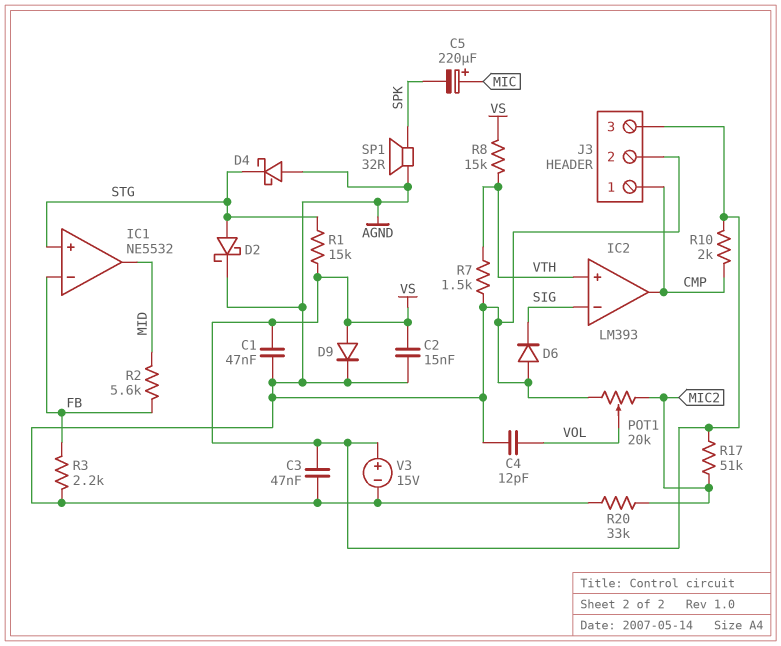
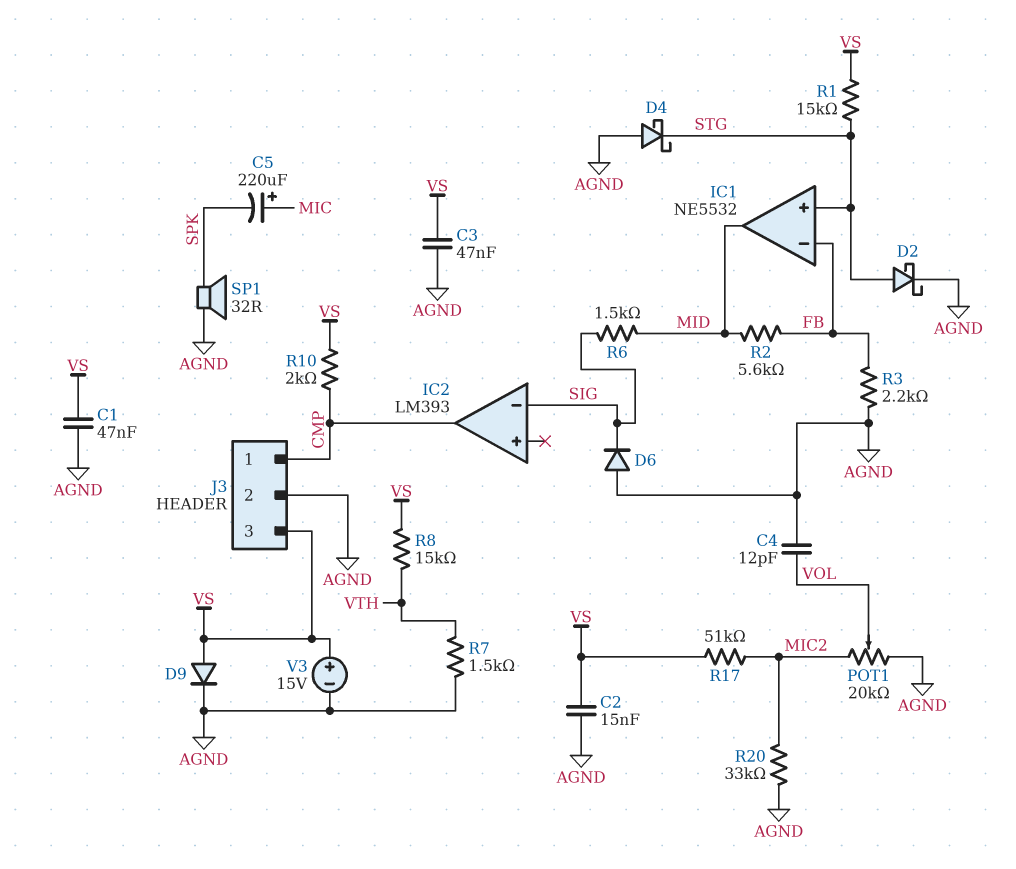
IC2 pin in+: VTH -> none
R6: none -> 1.5k (MID, SIG)

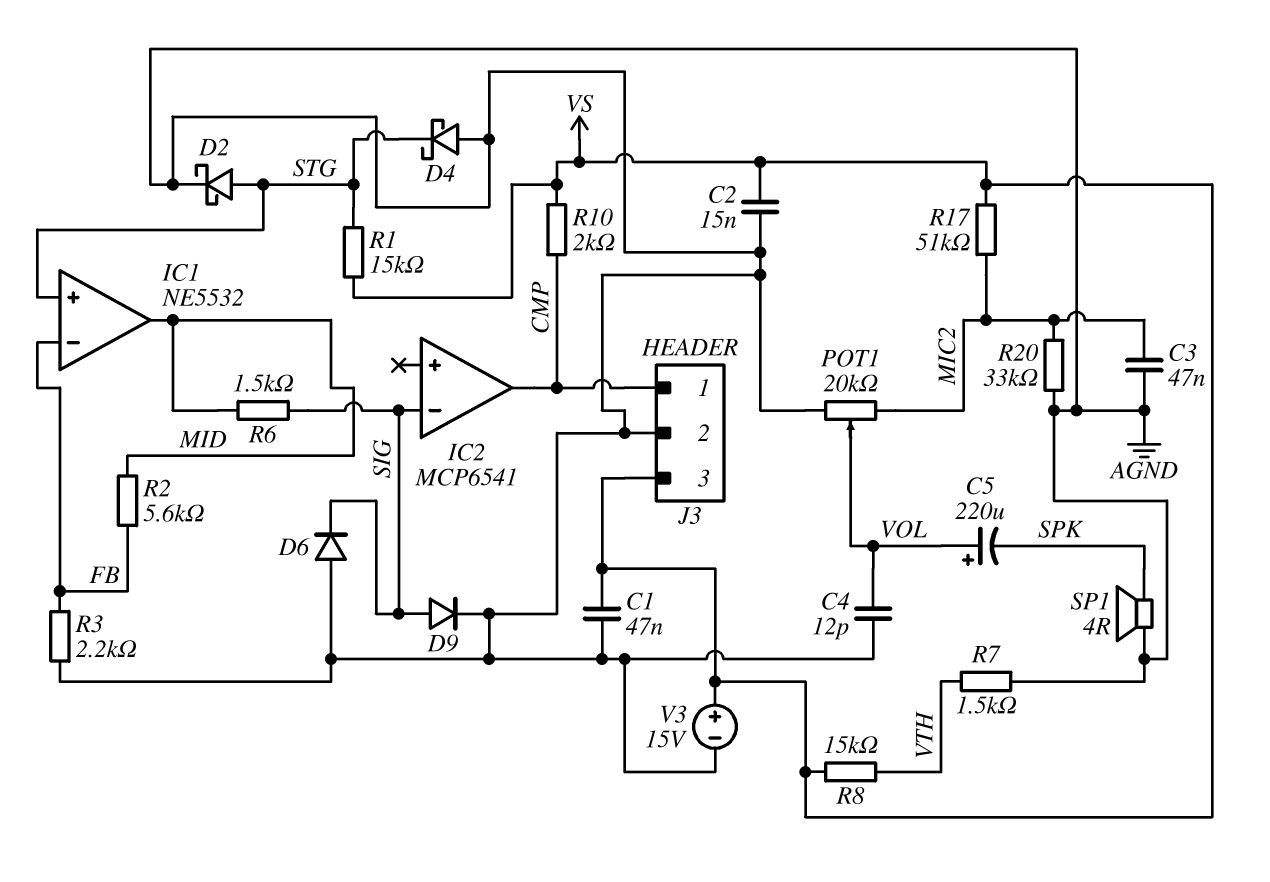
C3: 47nF (AGND, VS) -> 47nF (AGND, MIC2)
C5: 220uF (plus MIC, minus SPK) -> 220uF (plus VOL, minus SPK)
D9: diode (A VS, K AGND) -> diode (A SIG, K AGND)
IC2: LM393 -> MCP6541
SP1: speaker 32R (AGND, SPK) -> speaker 4R (AGND, SPK)

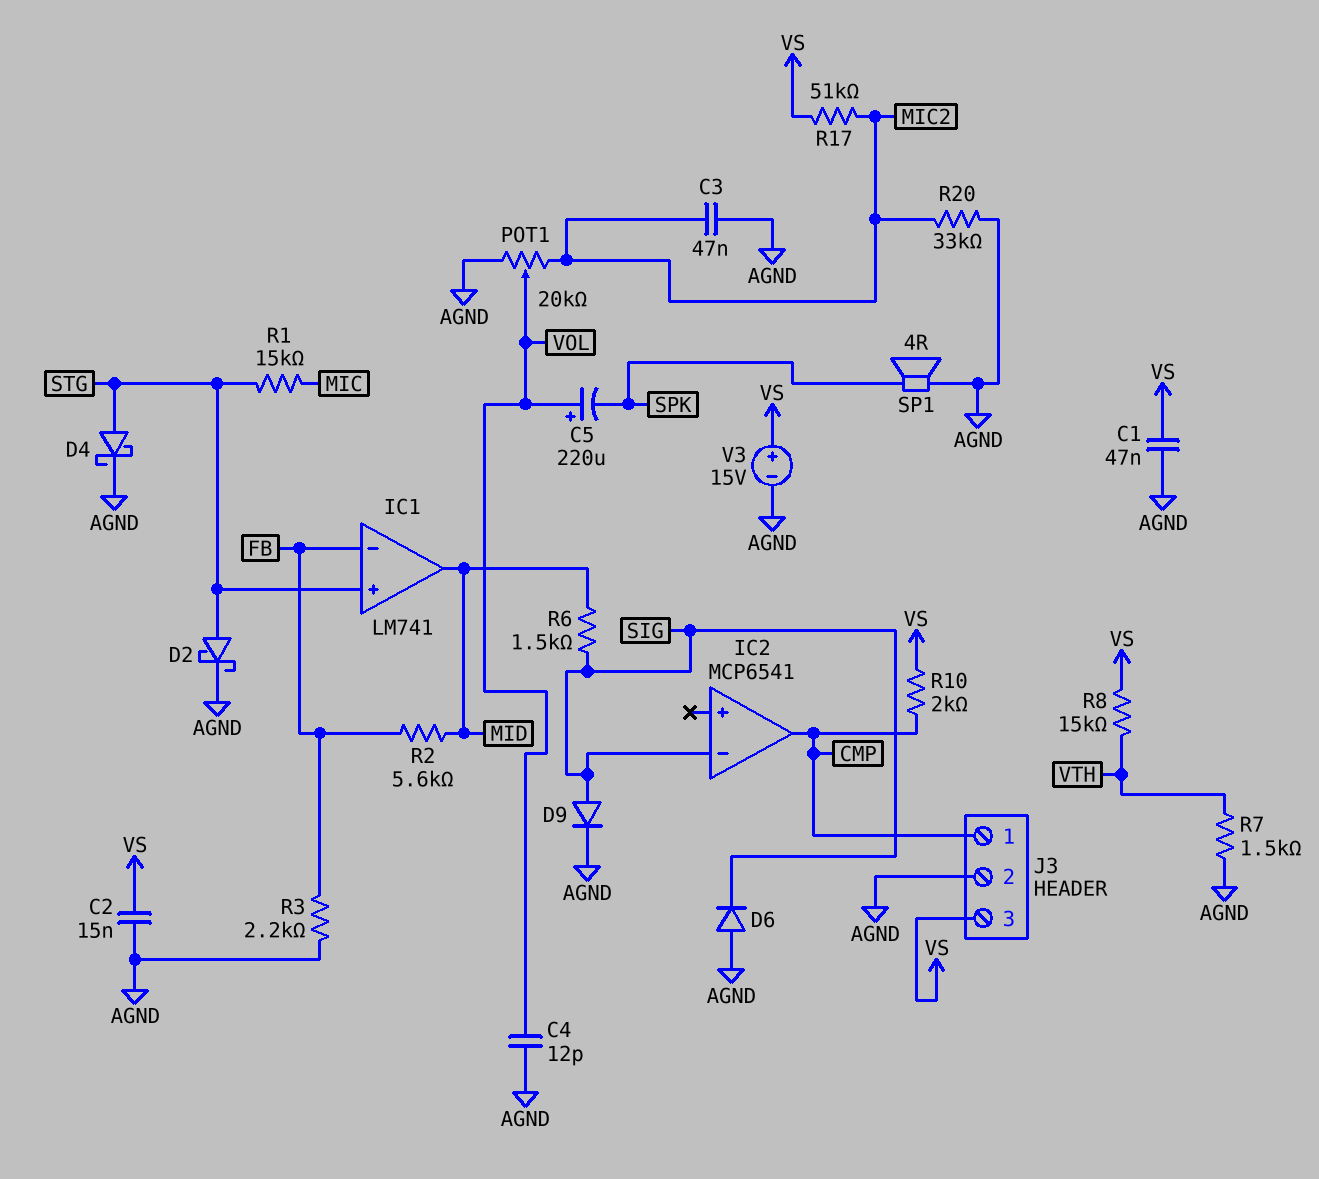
D4: schottky (A AGND, K STG) -> schottky (A STG, K AGND)
IC1: NE5532 -> LM741
R1: 15k (STG, VS) -> 15k (MIC, STG)

